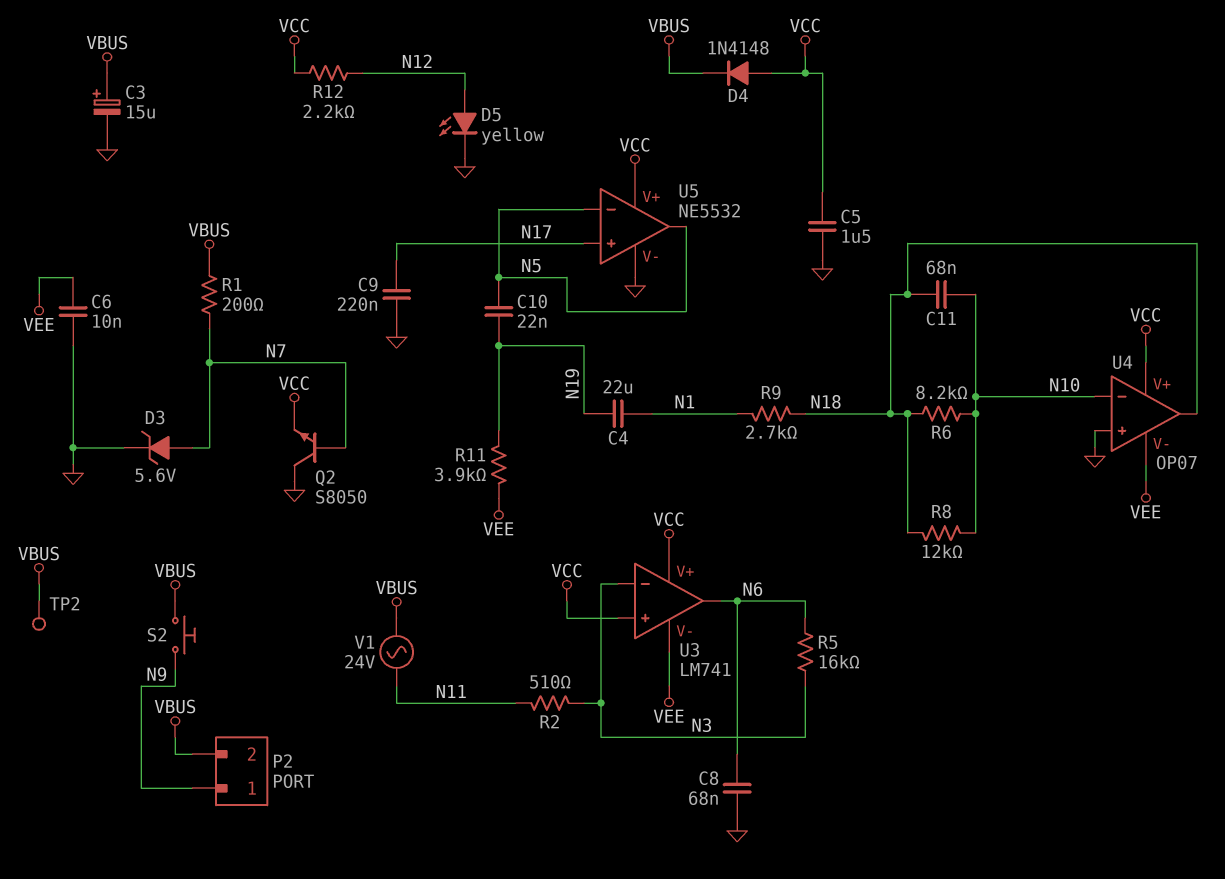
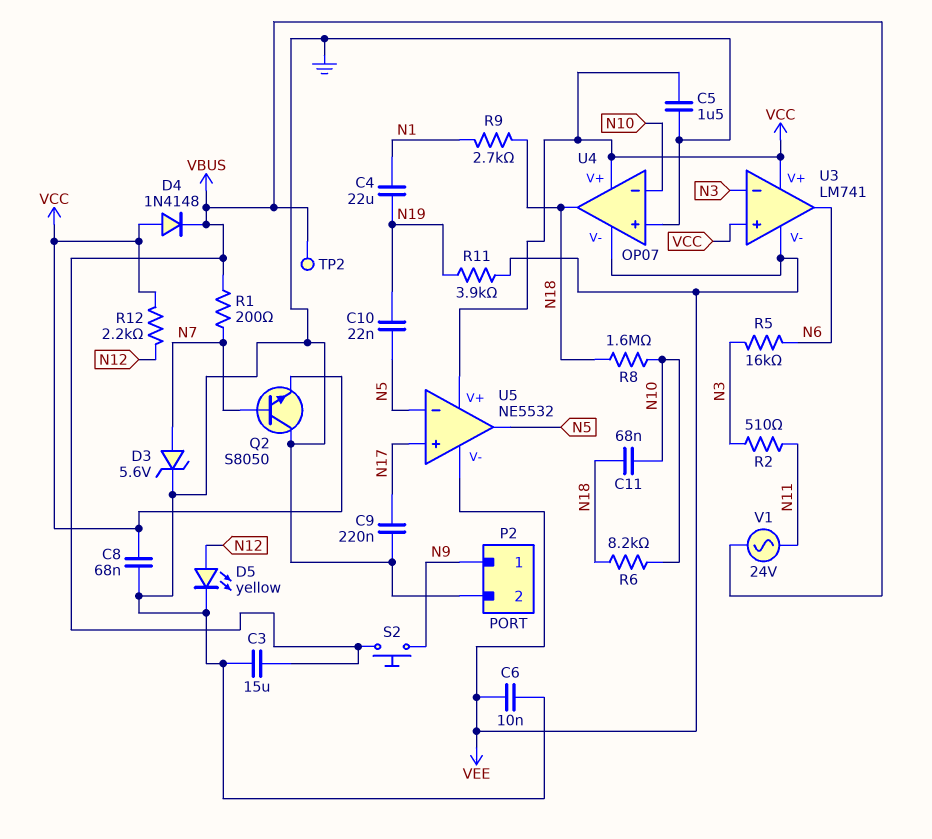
C3: 15uF (plus VBUS, minus GND) -> 15uF (GND, VBUS)
C8: 68nF (GND, N6) -> 68nF (GND, VCC)
P2 pin 2: VBUS -> GND
R8: 12k (N10, N18) -> 1.6M (N10, N18)
U5 pin V-: GND -> VEE

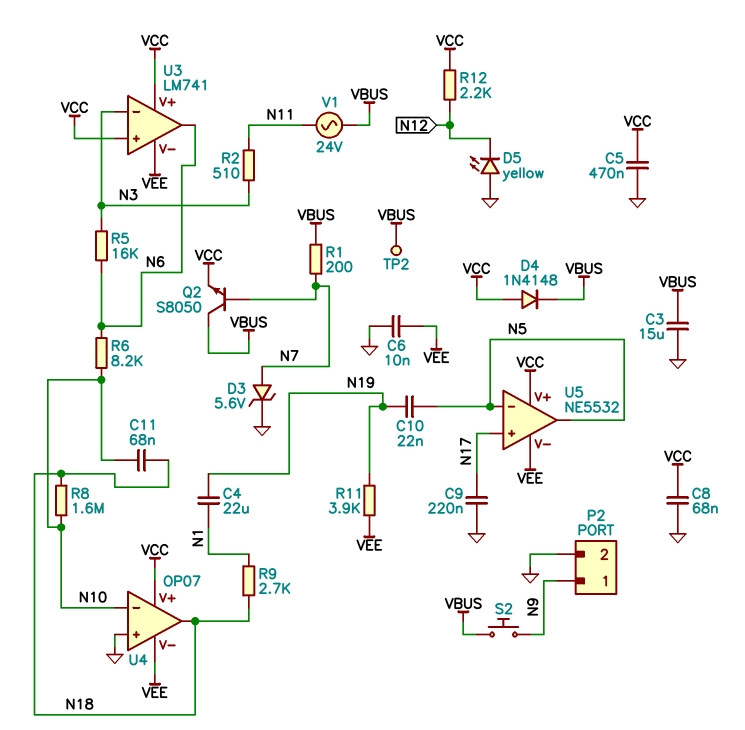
C5: 1.5uF (GND, VCC) -> 470nF (GND, VCC)
D5: LED yellow (A N12, K GND) -> LED yellow (A GND, K N12)
Q2: NPN S8050 (B N7, C GND, E VCC) -> NPN S8050 (B N7, C VBUS, E VCC)
R6: 8.2k (N10, N18) -> 8.2k (N6, N10)

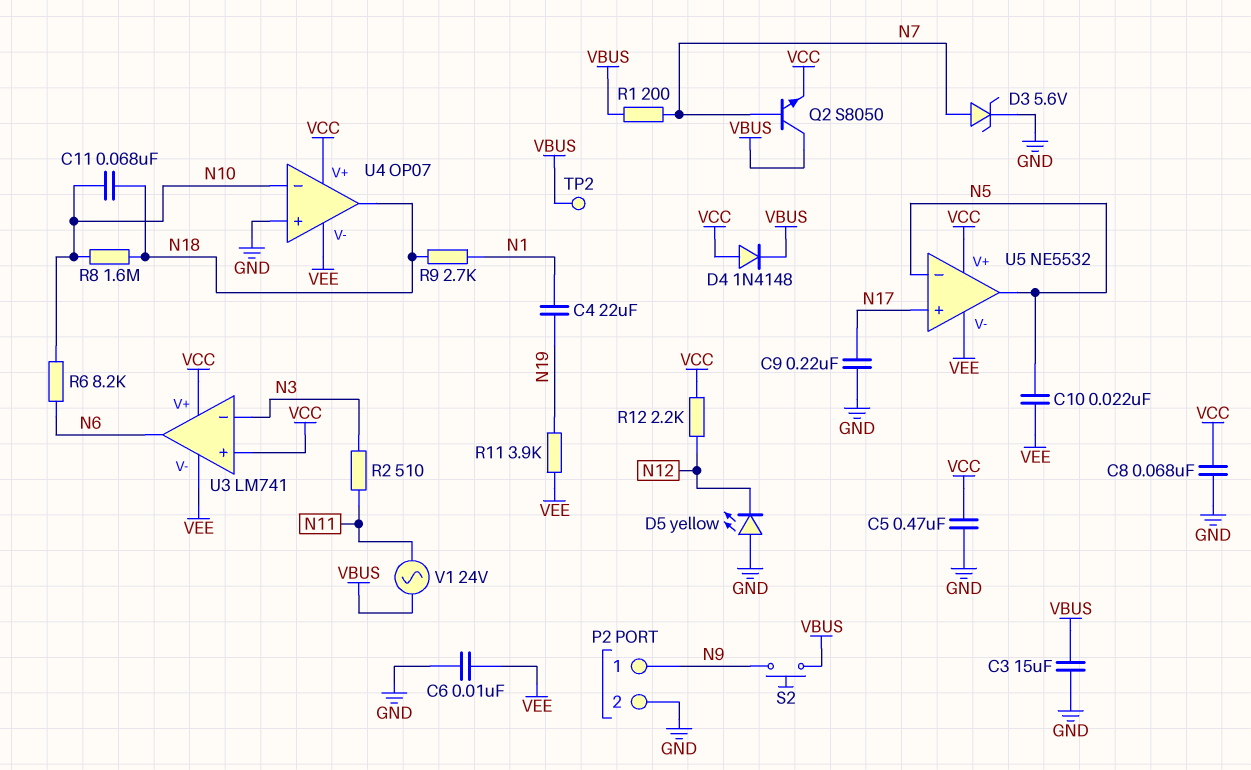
C10: 22nF (N5, N19) -> 22nF (N5, VEE)
R5: 16k (N3, N6) -> none

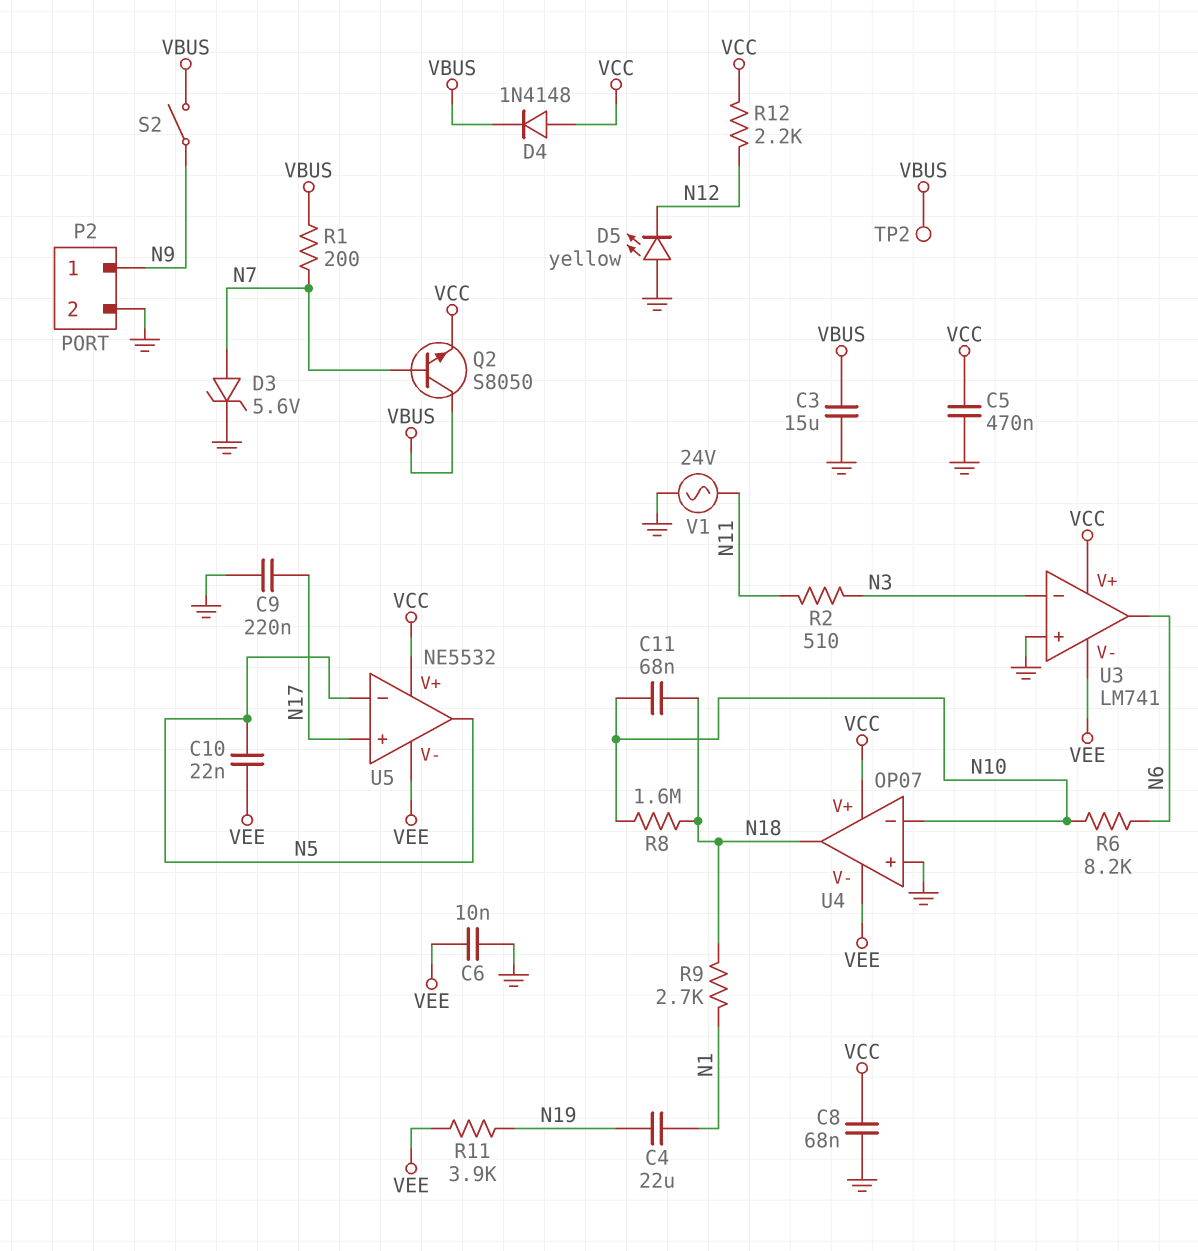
S2: button (N9, VBUS) -> switch (N9, VBUS)
U3 pin in+: VCC -> GND
V1: AC 24V (N11, VBUS) -> AC 24V (GND, N11)

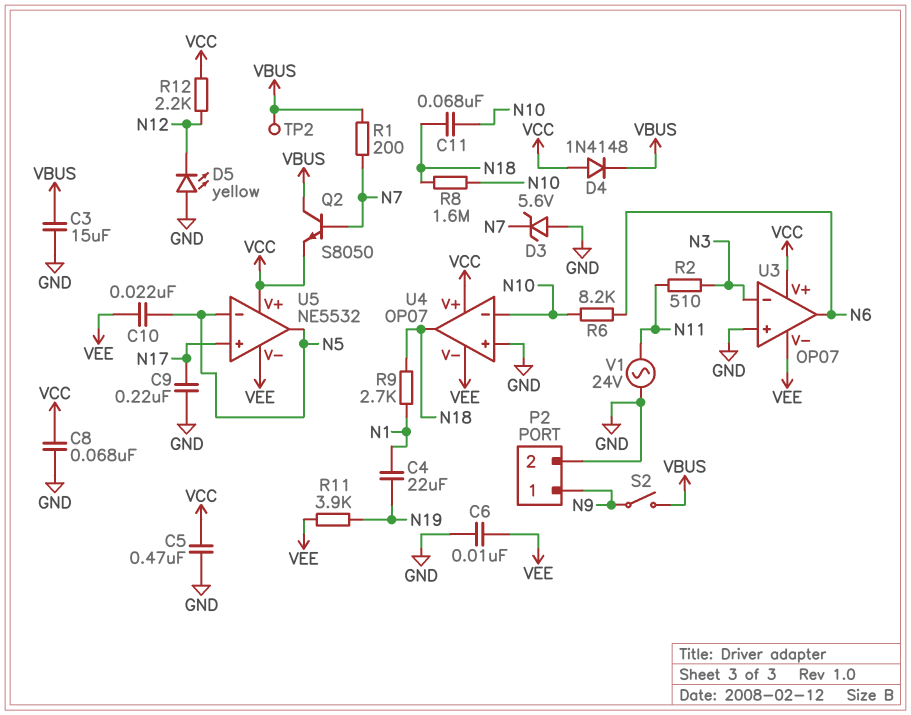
D3: zener 5.6V (A N7, K GND) -> zener 5.6V (A GND, K N7)
U3: LM741 -> OP07

